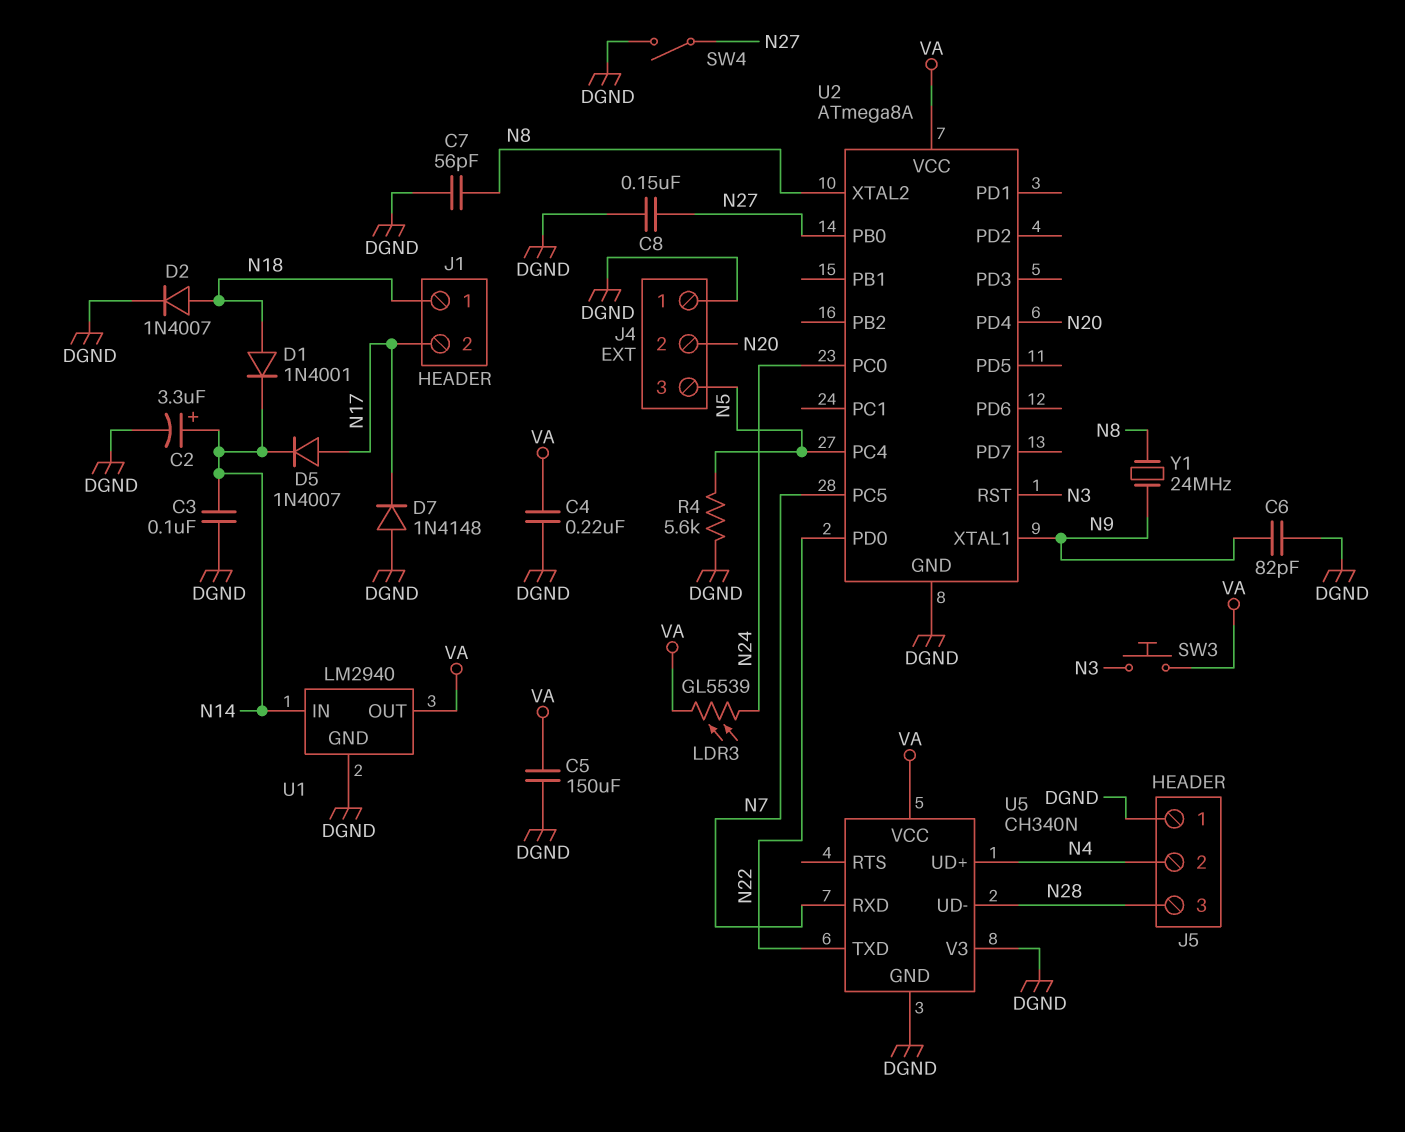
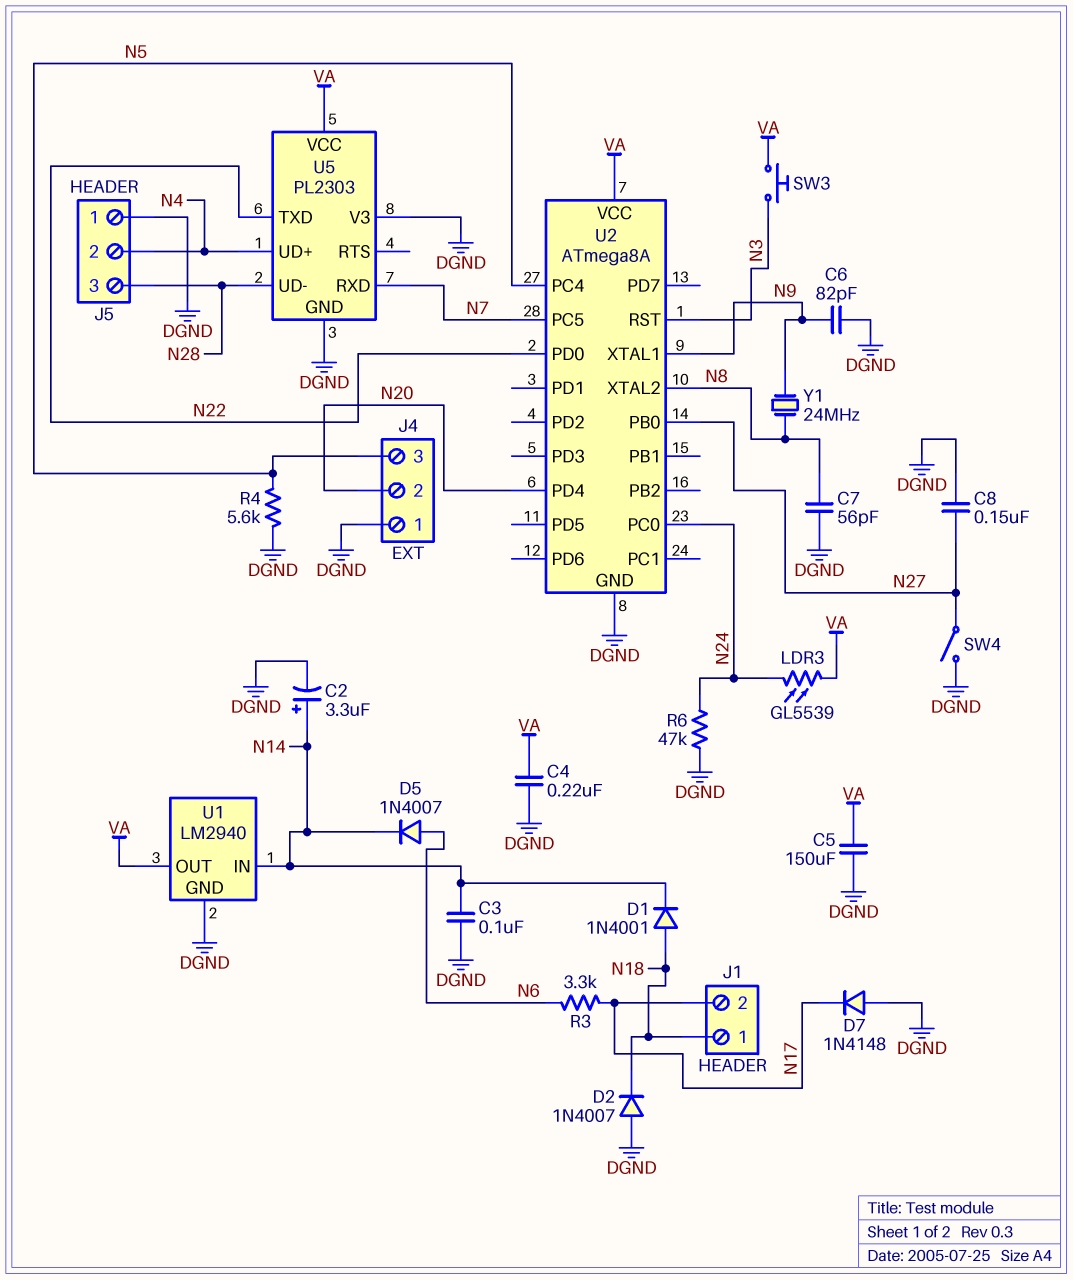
D2: diode 1N4007 (A N18, K DGND) -> diode 1N4007 (A DGND, K N18)
D5: diode 1N4007 (A N17, K N14) -> diode 1N4007 (A N6, K N14)
R3: none -> 3.3k (N6, N17)
R6: none -> 47k (DGND, N24)
U5: CH340N -> PL2303

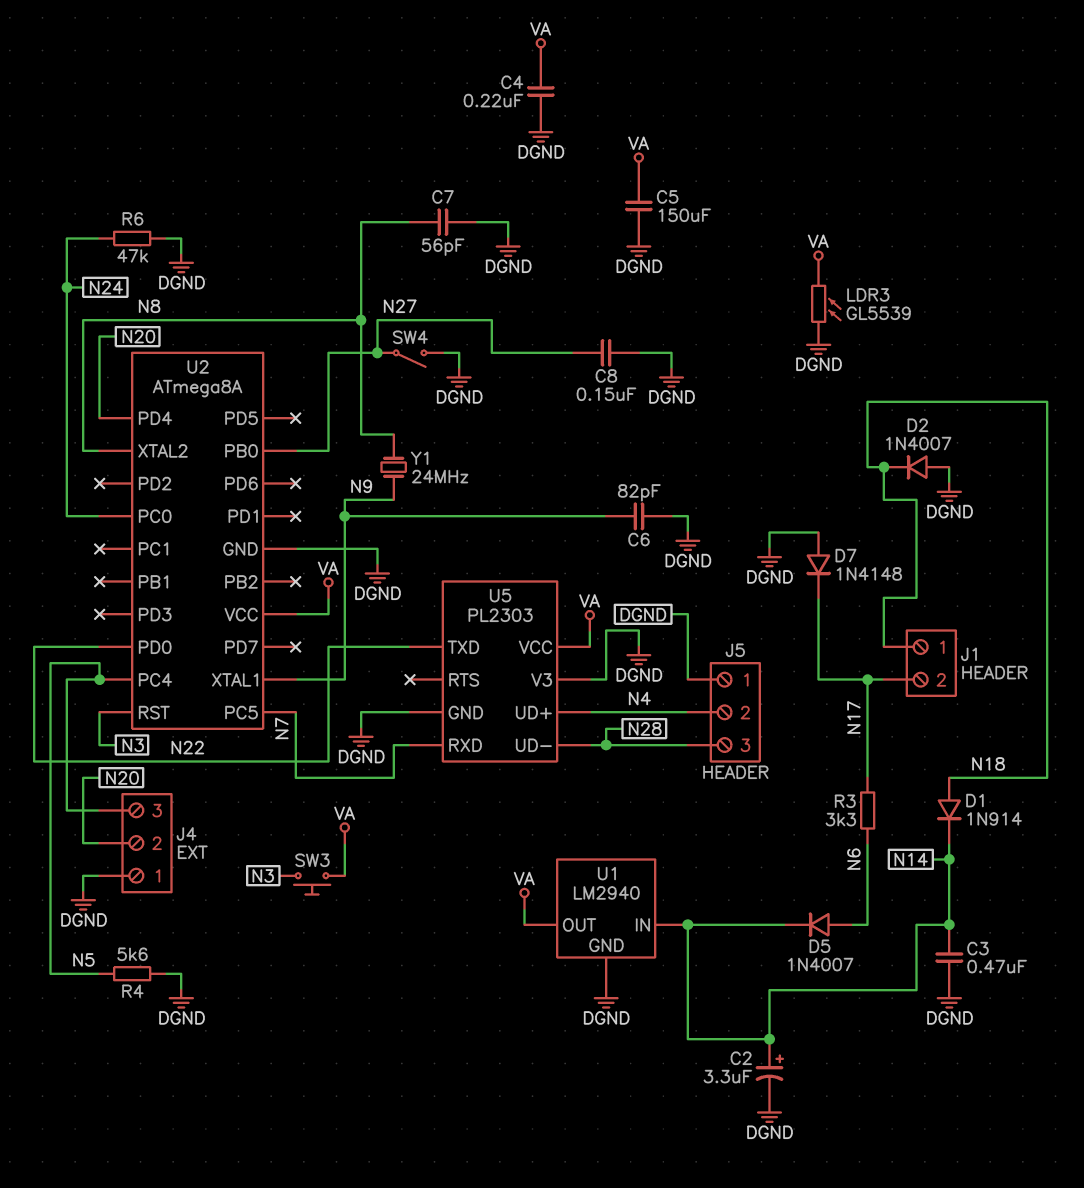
C3: 100nF (DGND, N14) -> 470nF (DGND, N14)
D1: diode 1N4001 (A N18, K N14) -> diode 1N914 (A N18, K N14)
LDR3: GL5539 (N24, VA) -> GL5539 (DGND, VA)

